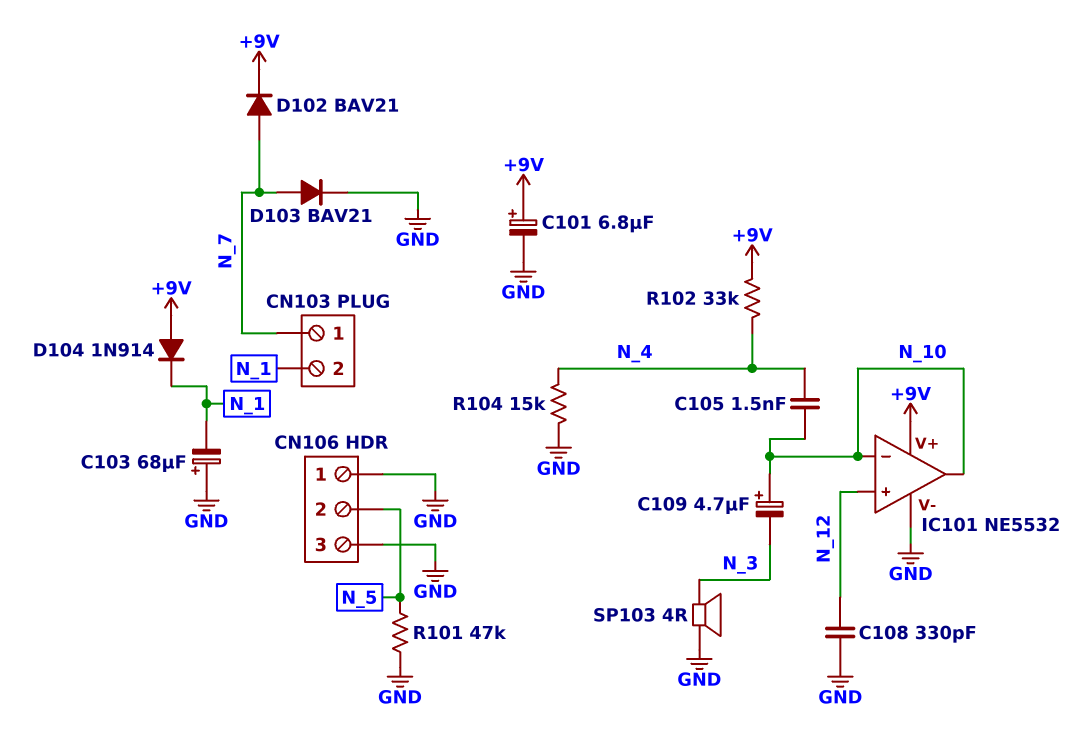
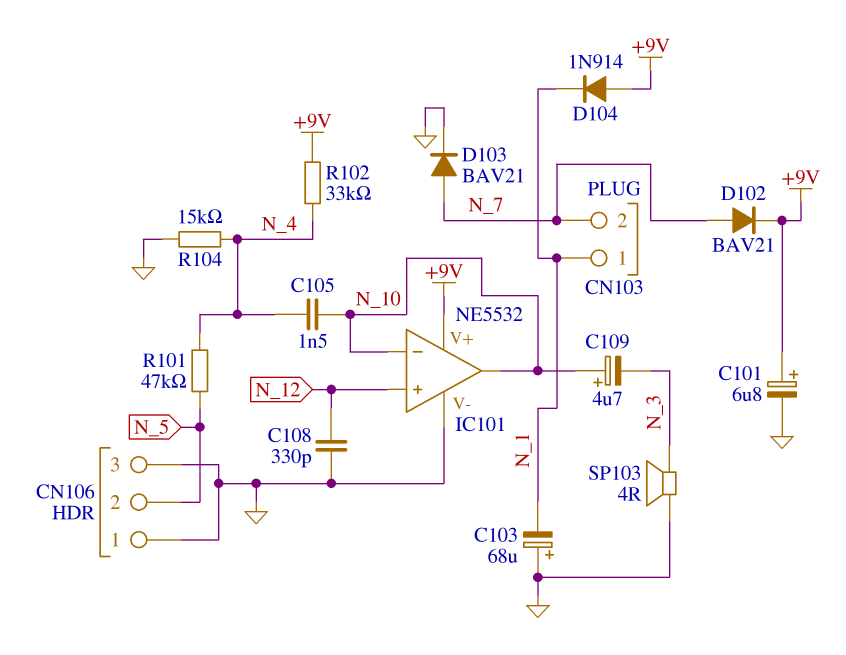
CN103 pin 1: N_7 -> N_1
CN103 pin 2: N_1 -> N_7
R101: 47k (GND, N_5) -> 47k (N_4, N_5)

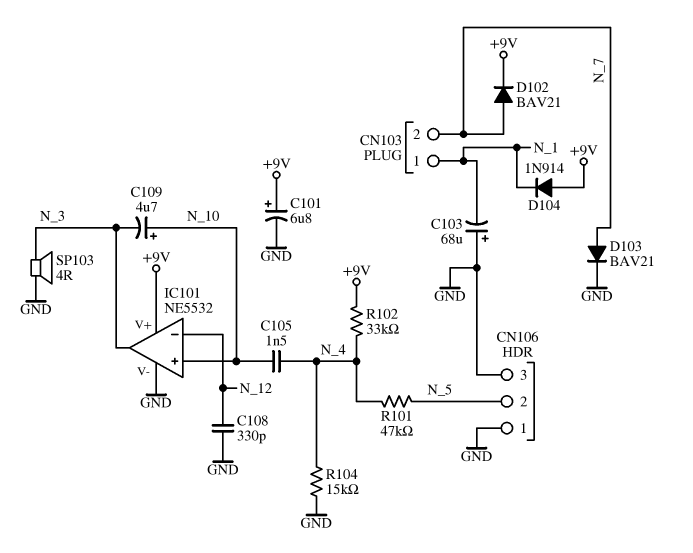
IC101 pin in+: N_12 -> N_10
IC101 pin in-: N_10 -> N_12
IC101 pin out: N_10 -> N_3

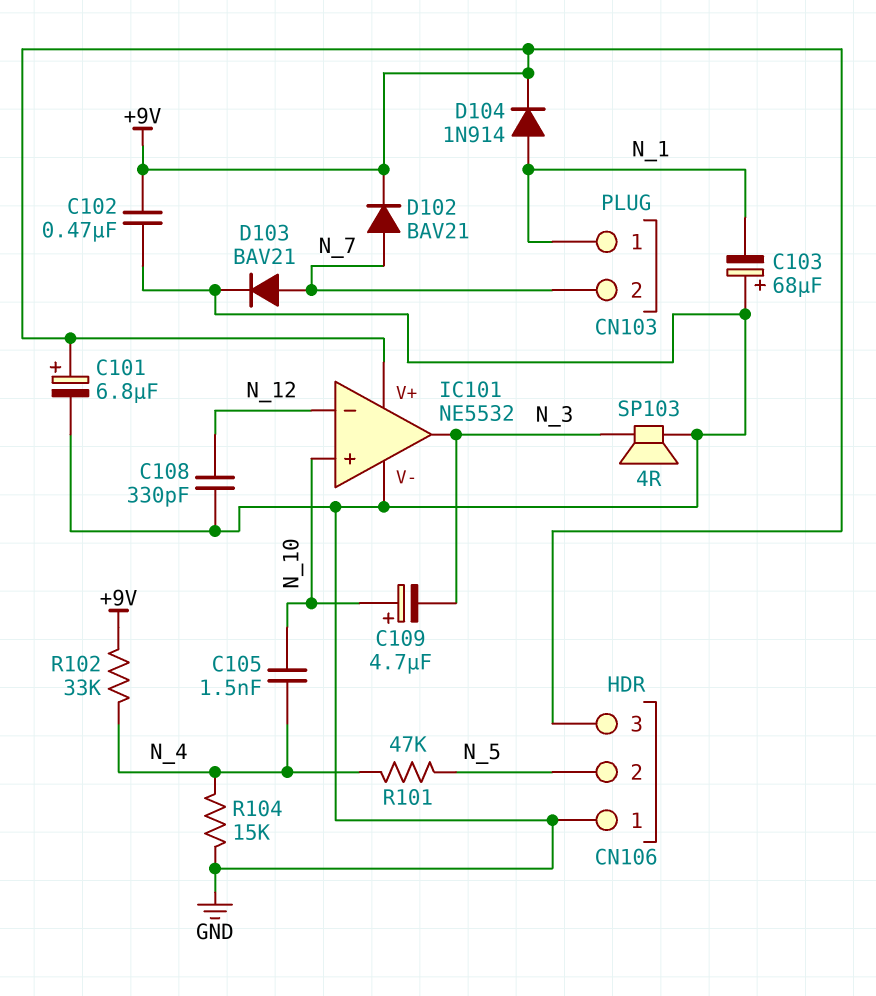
C102: none -> 470nF (+9V, GND)
CN106 pin 3: GND -> +9V
D104: diode 1N914 (A +9V, K N_1) -> diode 1N914 (A N_1, K +9V)

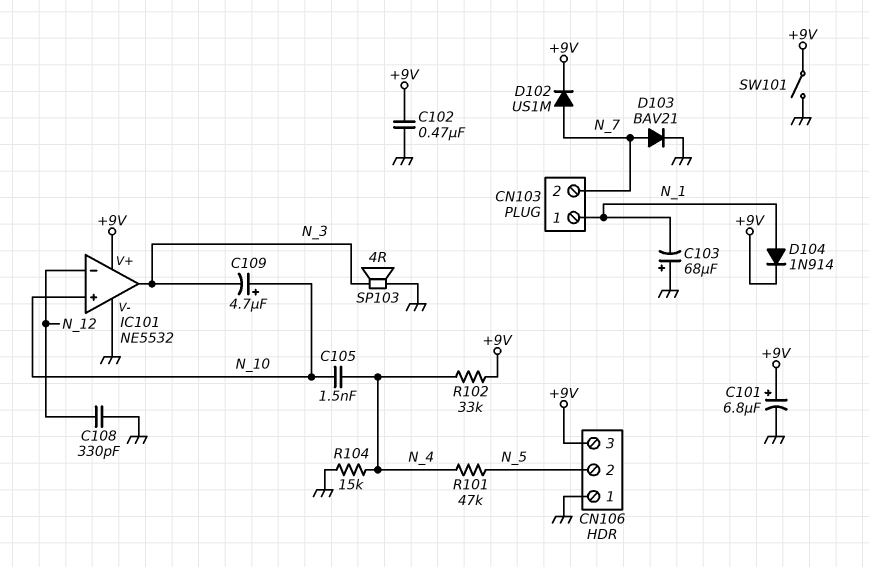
D102: diode BAV21 (A N_7, K +9V) -> diode US1M (A N_7, K +9V)
SW101: none -> switch (+9V, GND)

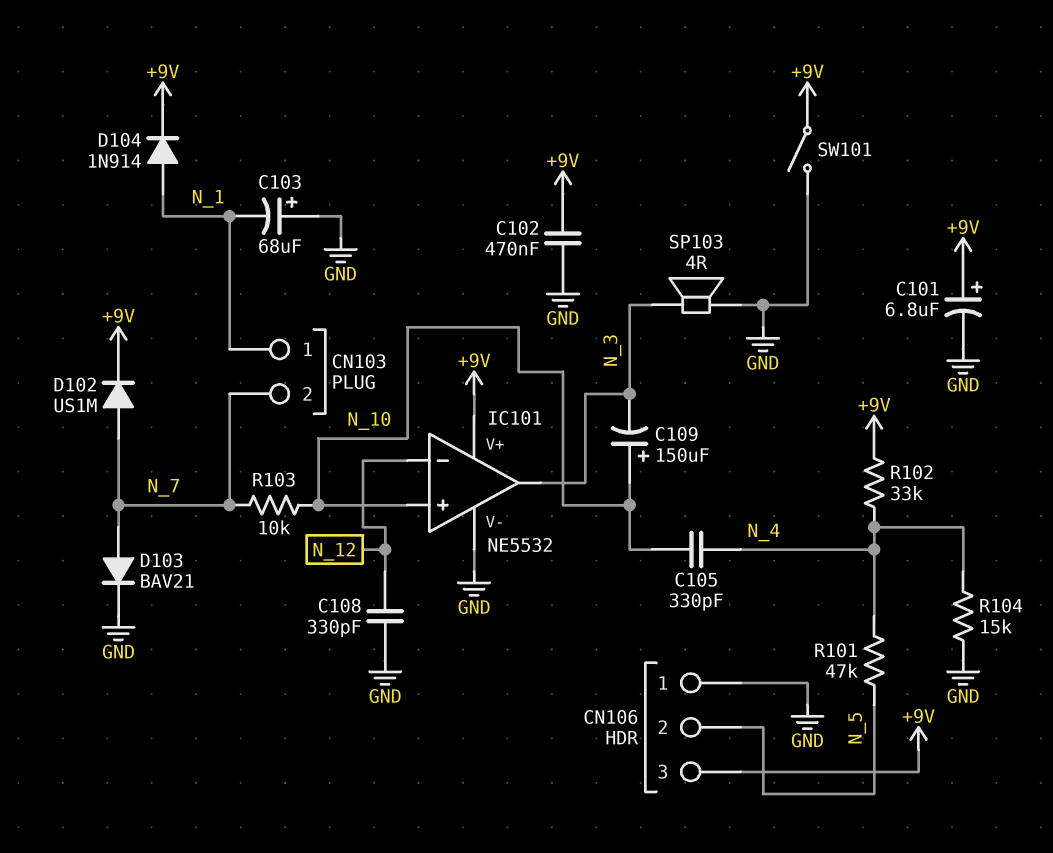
C105: 1.5nF (N_4, N_10) -> 330pF (N_4, N_10)
C109: 4.7uF (plus N_10, minus N_3) -> 150uF (plus N_10, minus N_3)
R103: none -> 10k (N_7, N_10)

